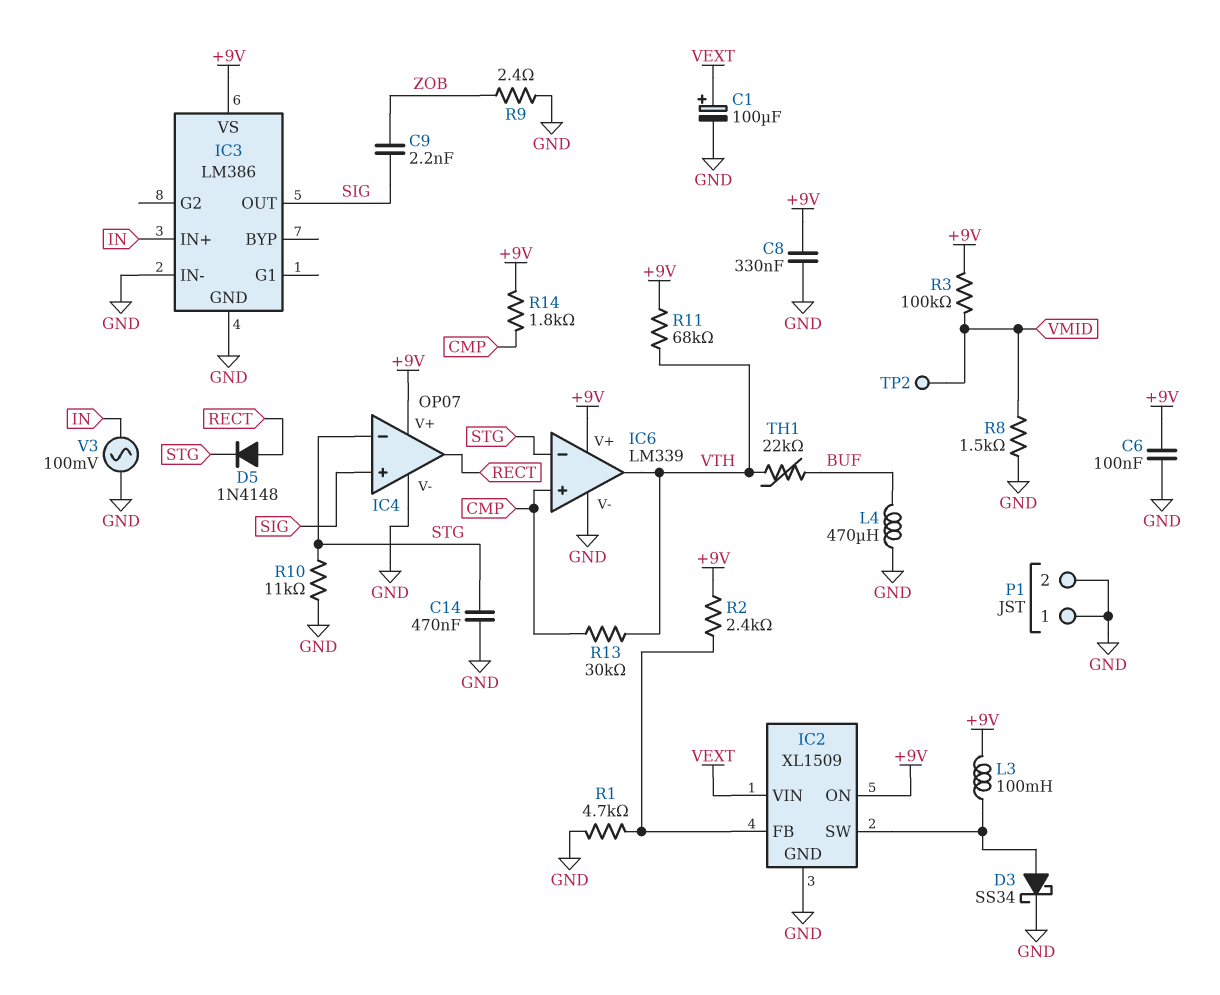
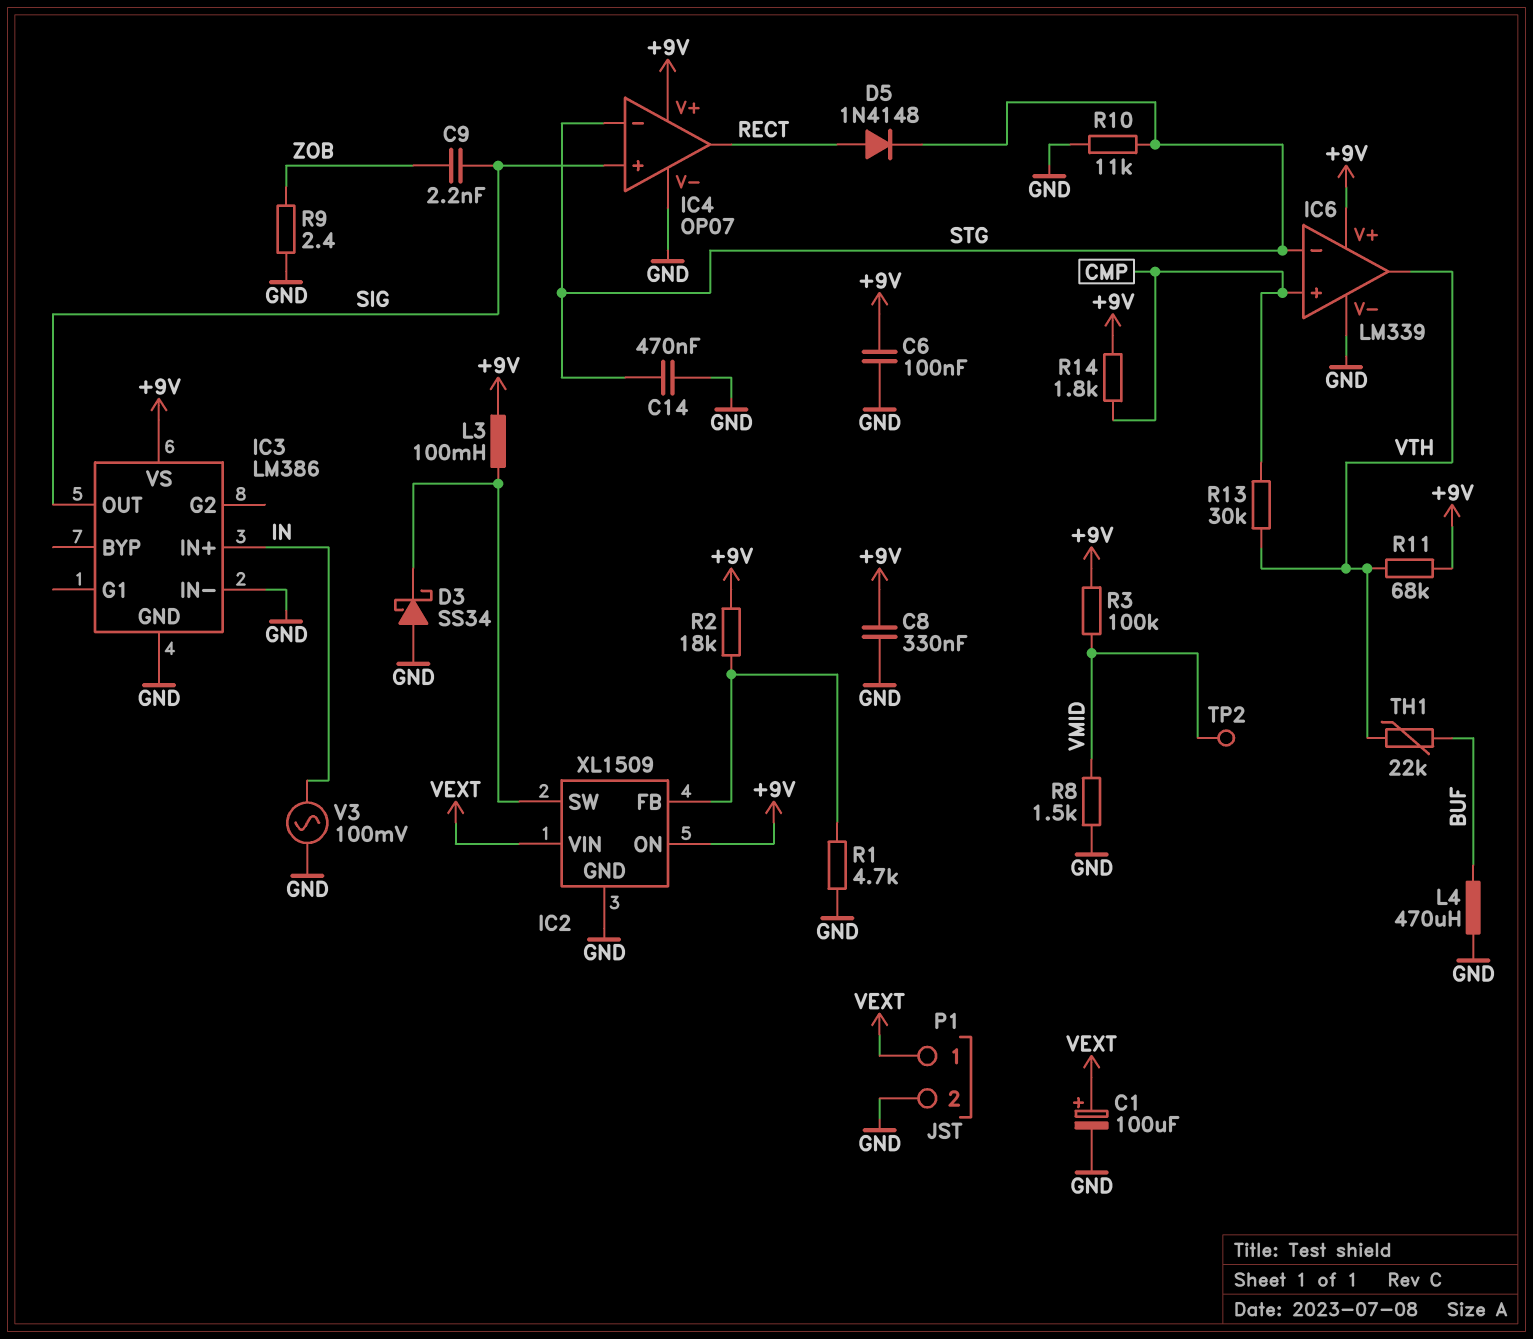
D3: schottky SS34 (A IC2/SW, K GND) -> schottky SS34 (A GND, K IC2/SW)
P1 pin 1: GND -> VEXT
R2: 2.4k (+9V, IC2/FB) -> 18k (+9V, IC2/FB)

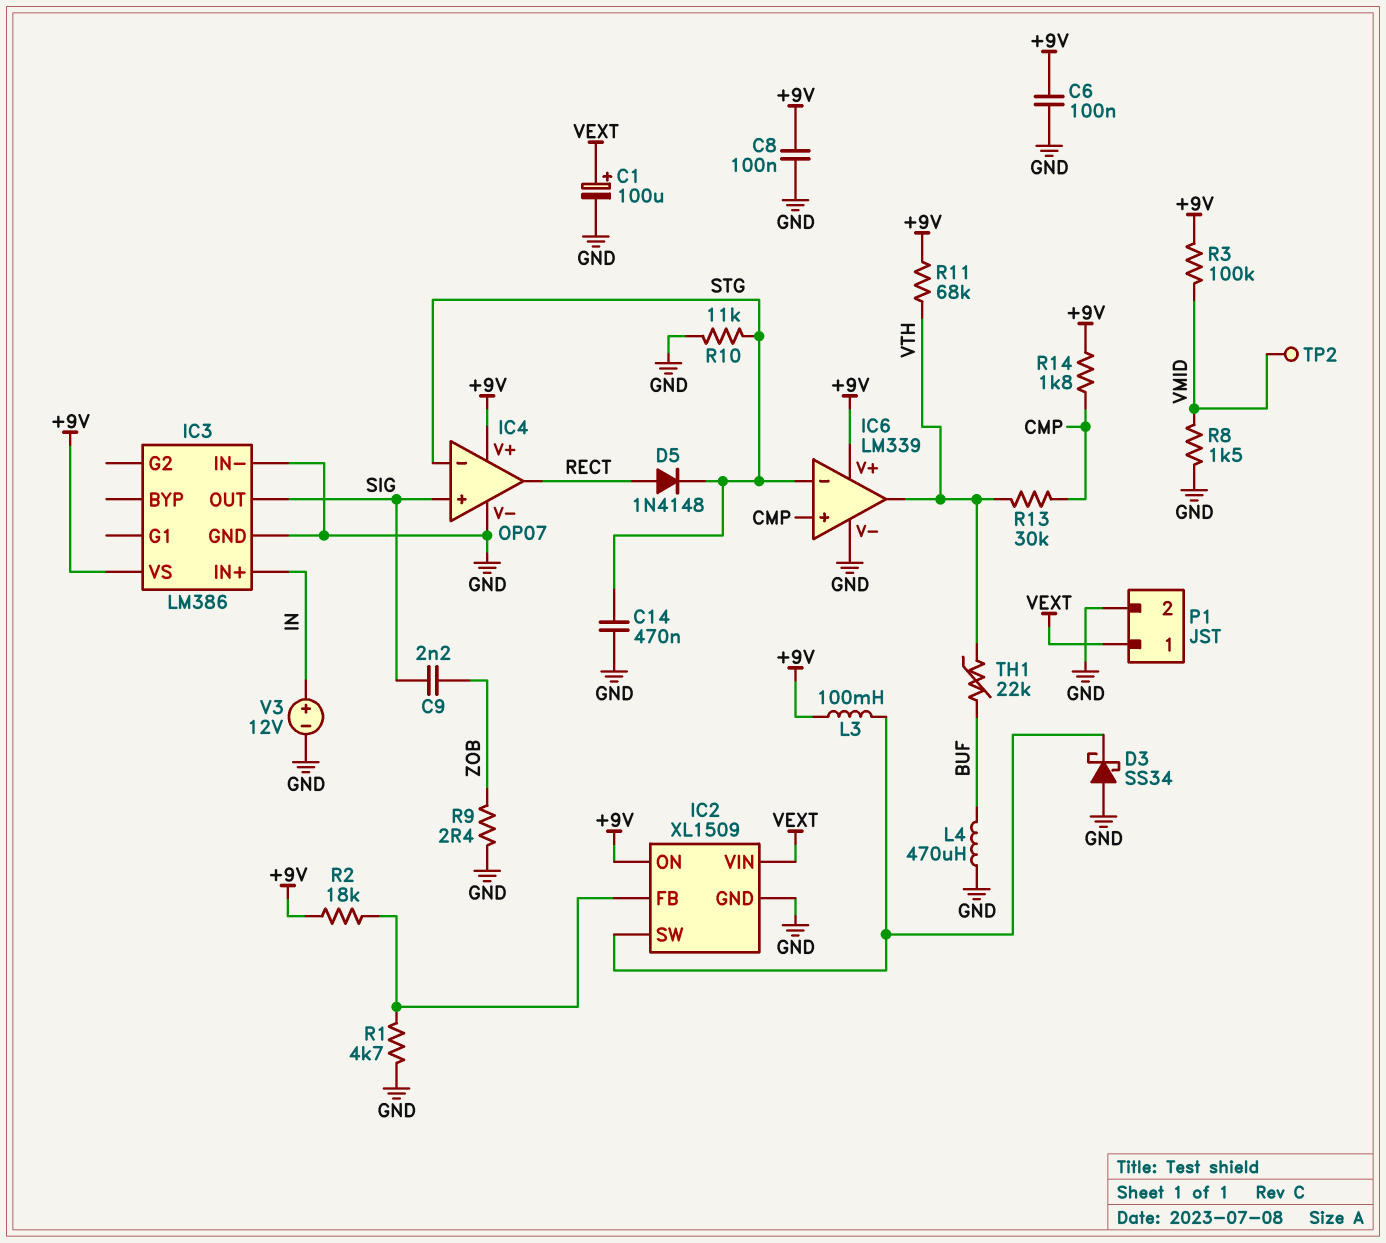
C8: 330nF (+9V, GND) -> 100nF (+9V, GND)
V3: AC 100mV (GND, IN) -> 12V (plus IN, minus GND)

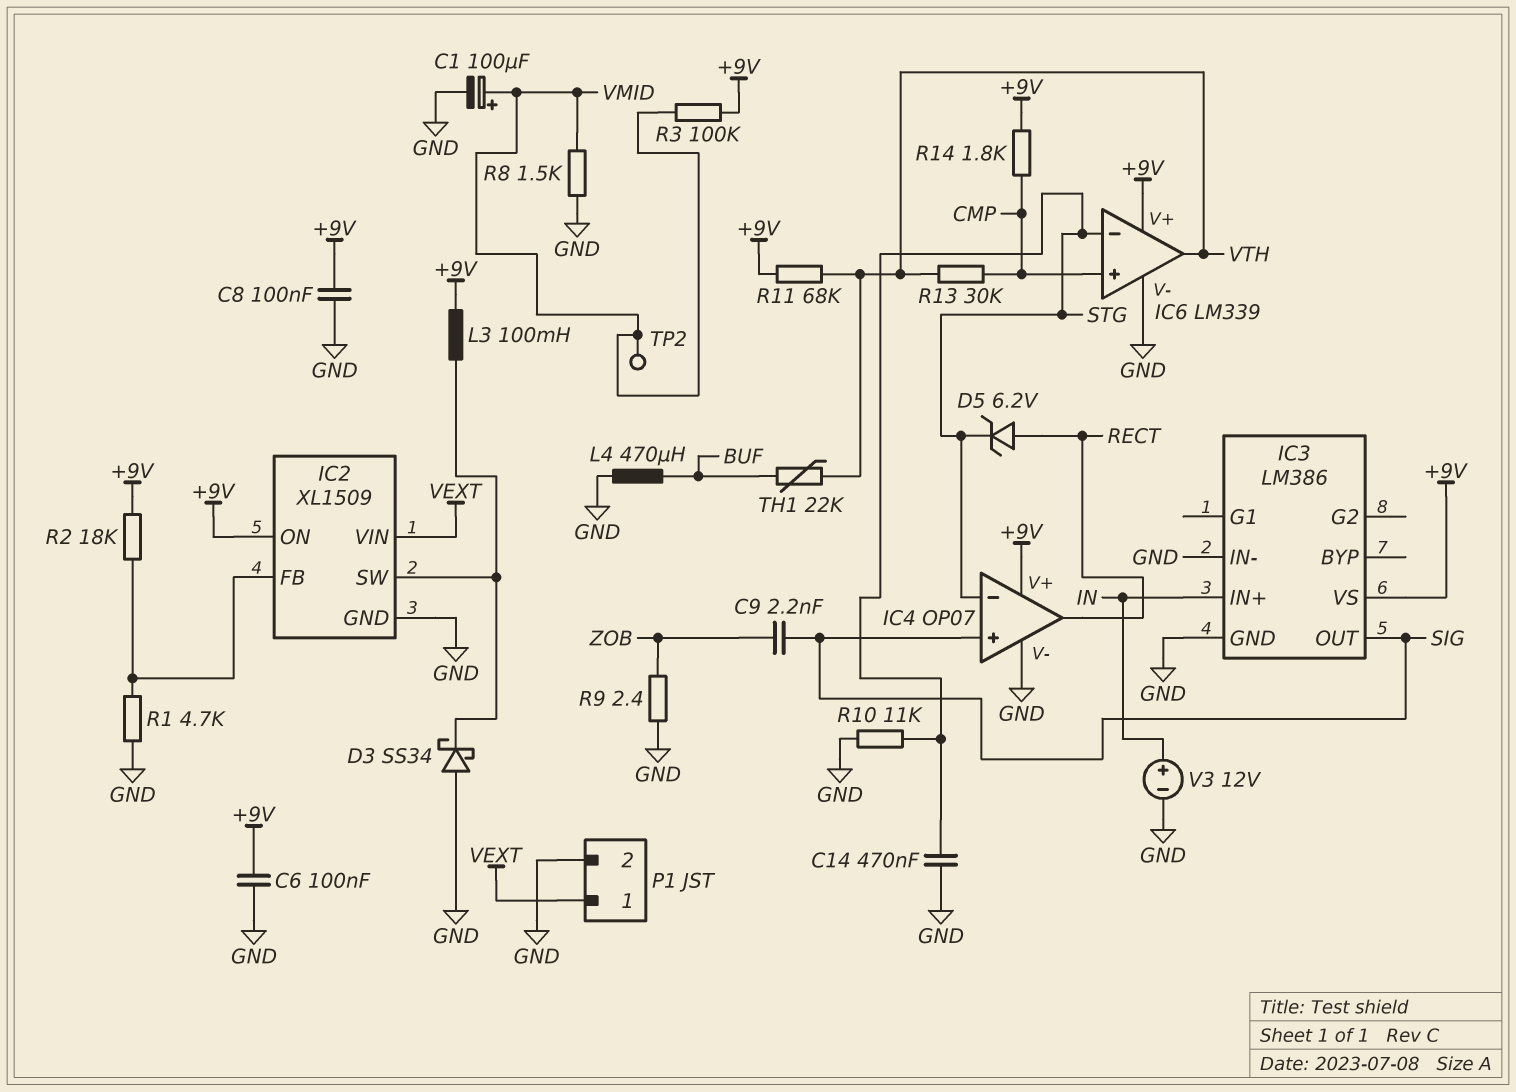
C1: 100uF (plus VEXT, minus GND) -> 100uF (plus VMID, minus GND)
D5: diode 1N4148 (A RECT, K STG) -> zener 6.2V (A RECT, K STG)

